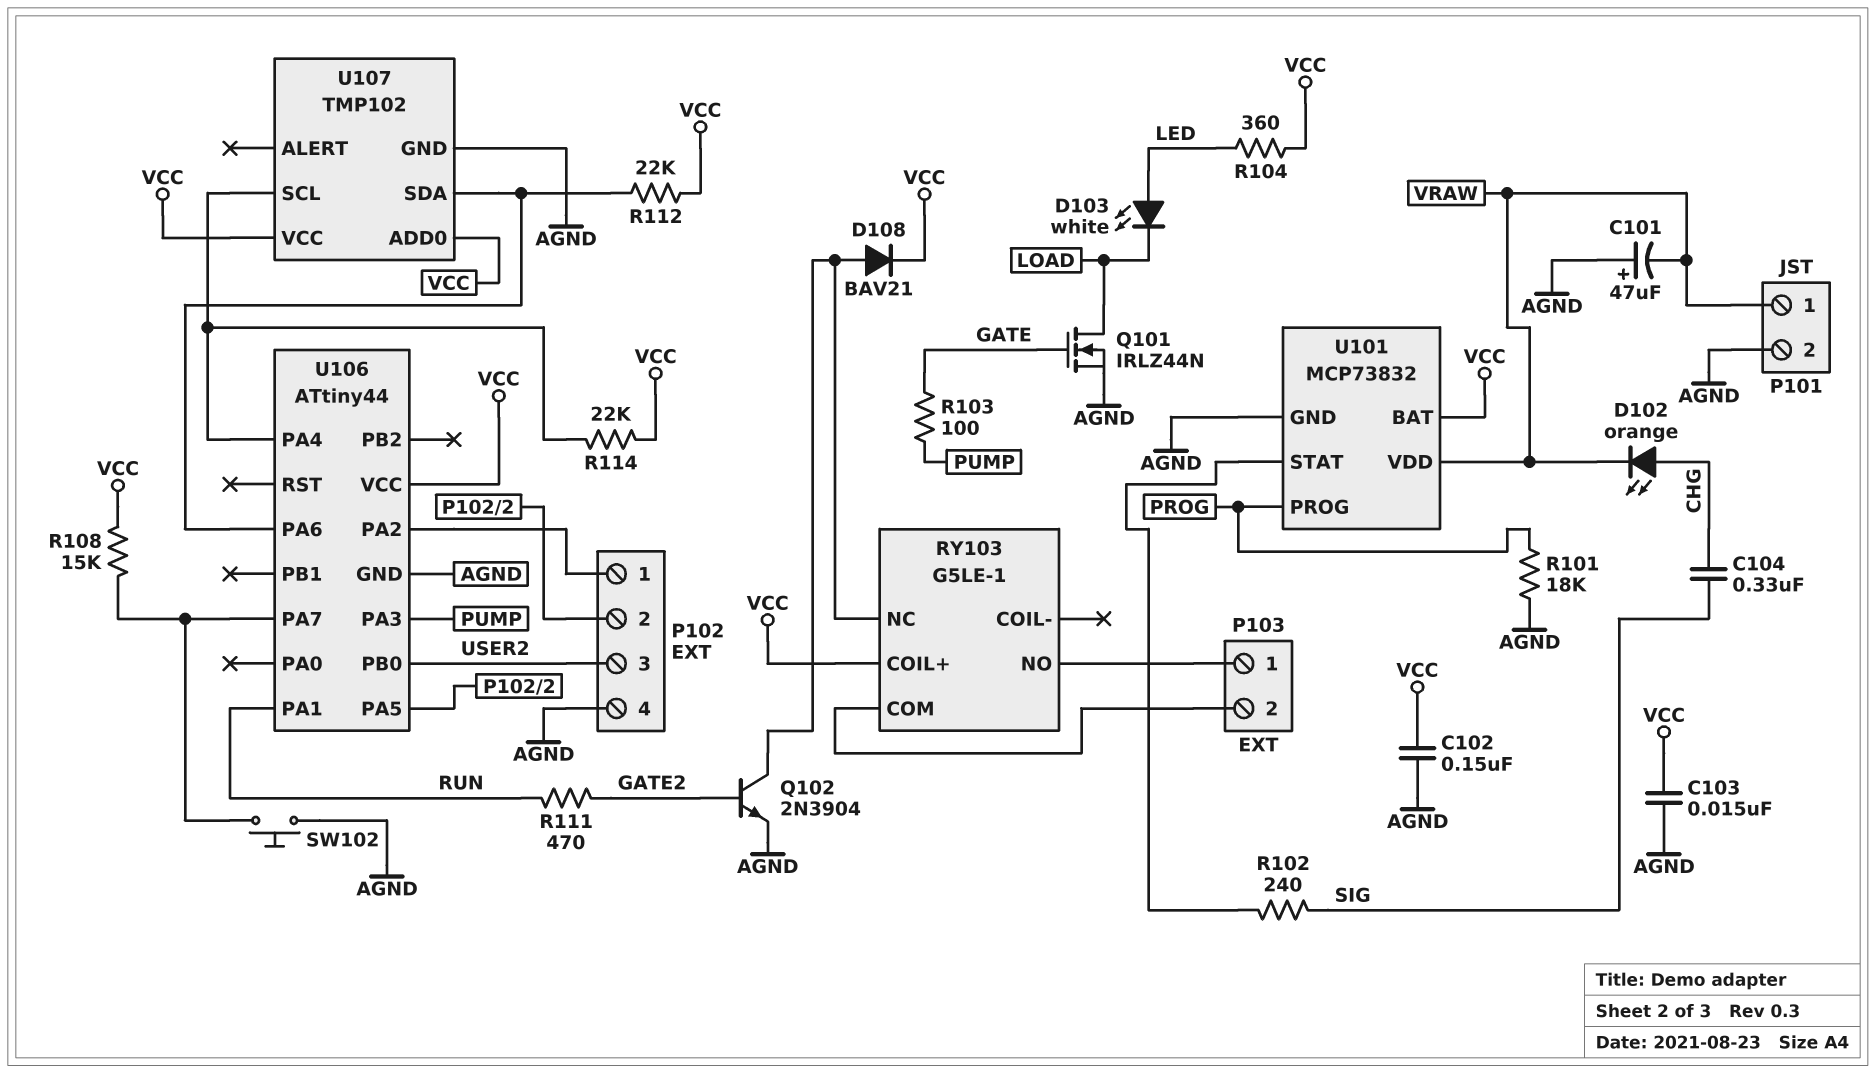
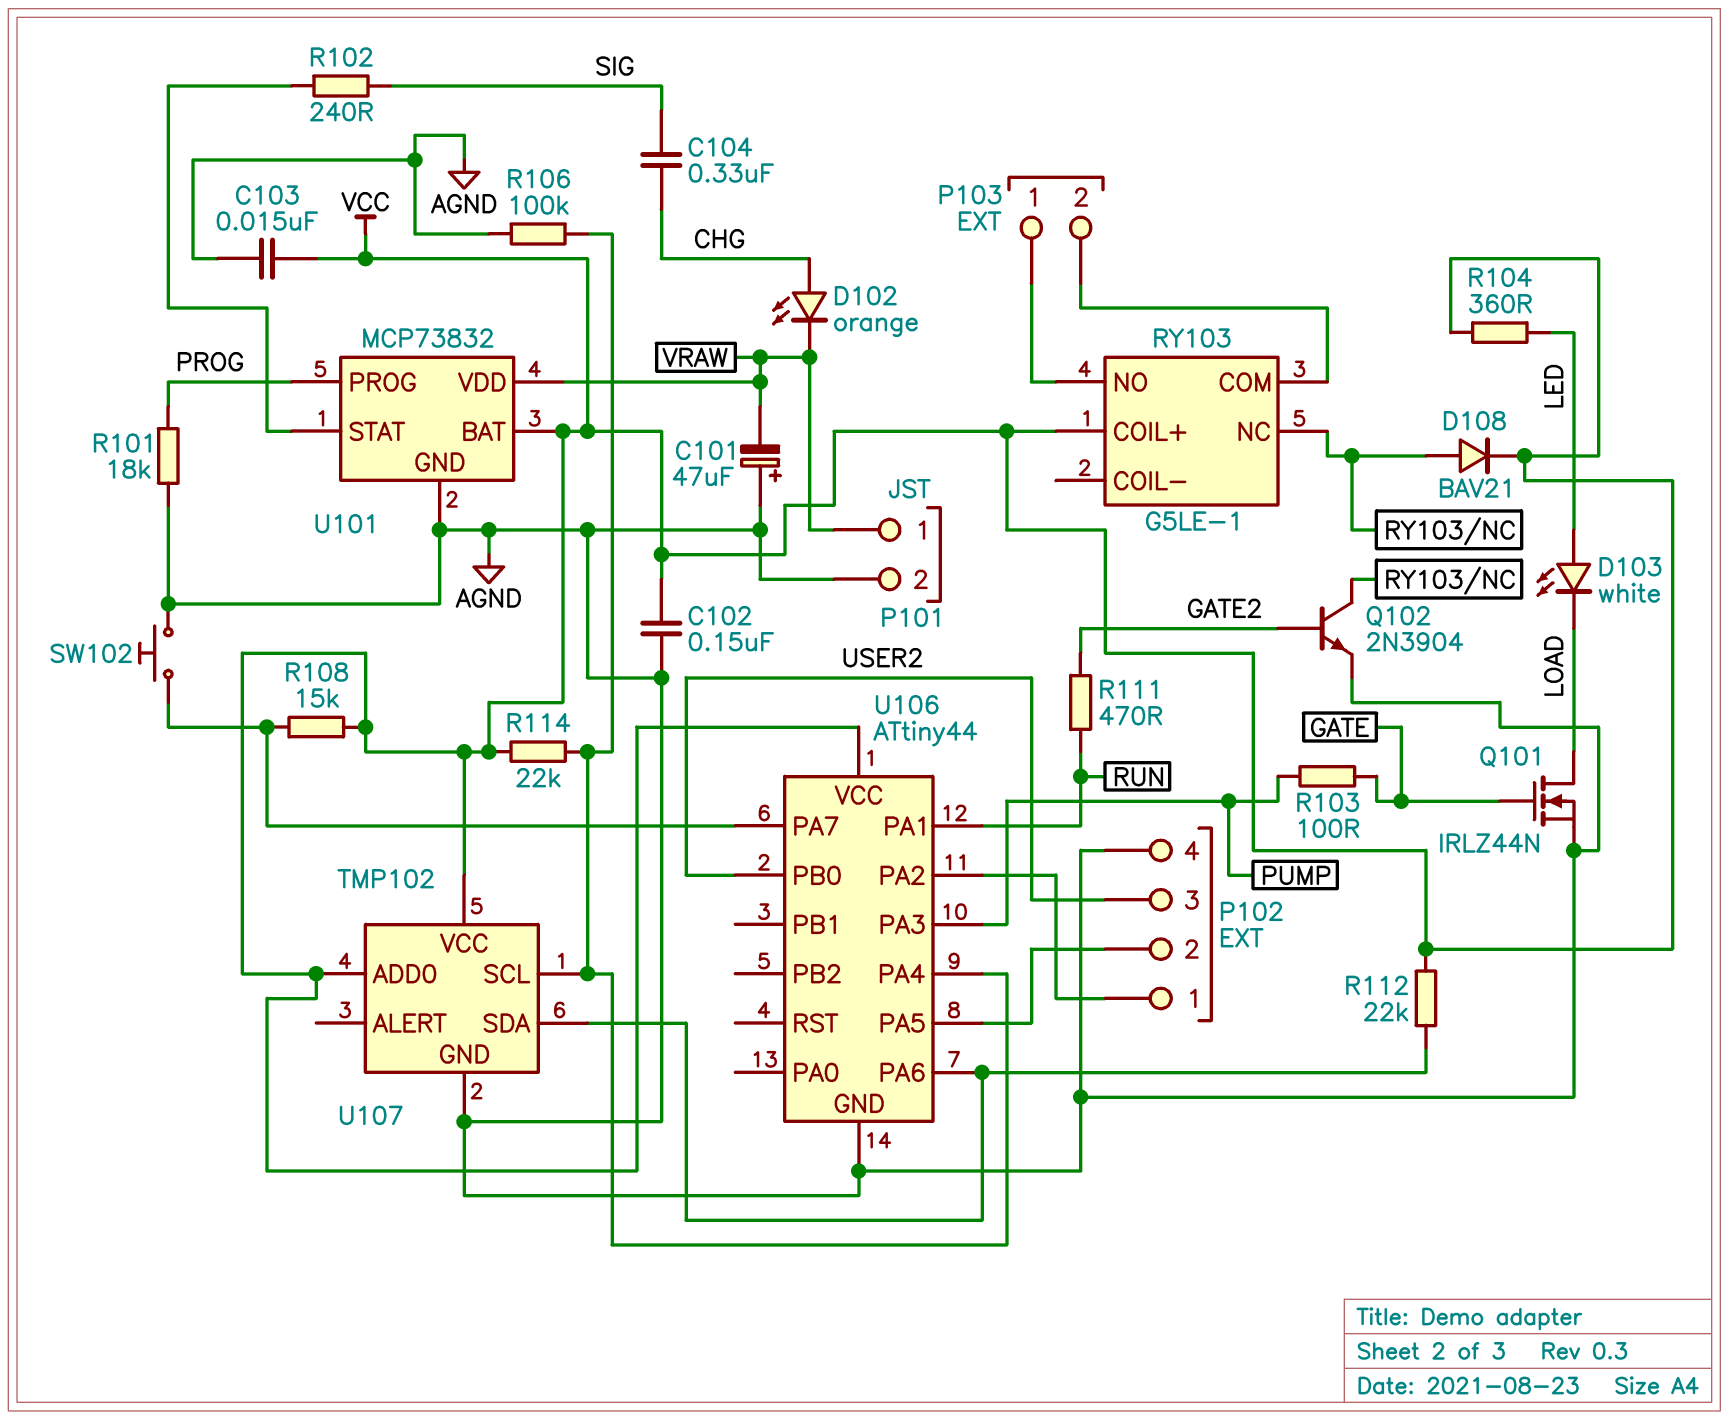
R106: none -> 100k (AGND, U106/PA4)

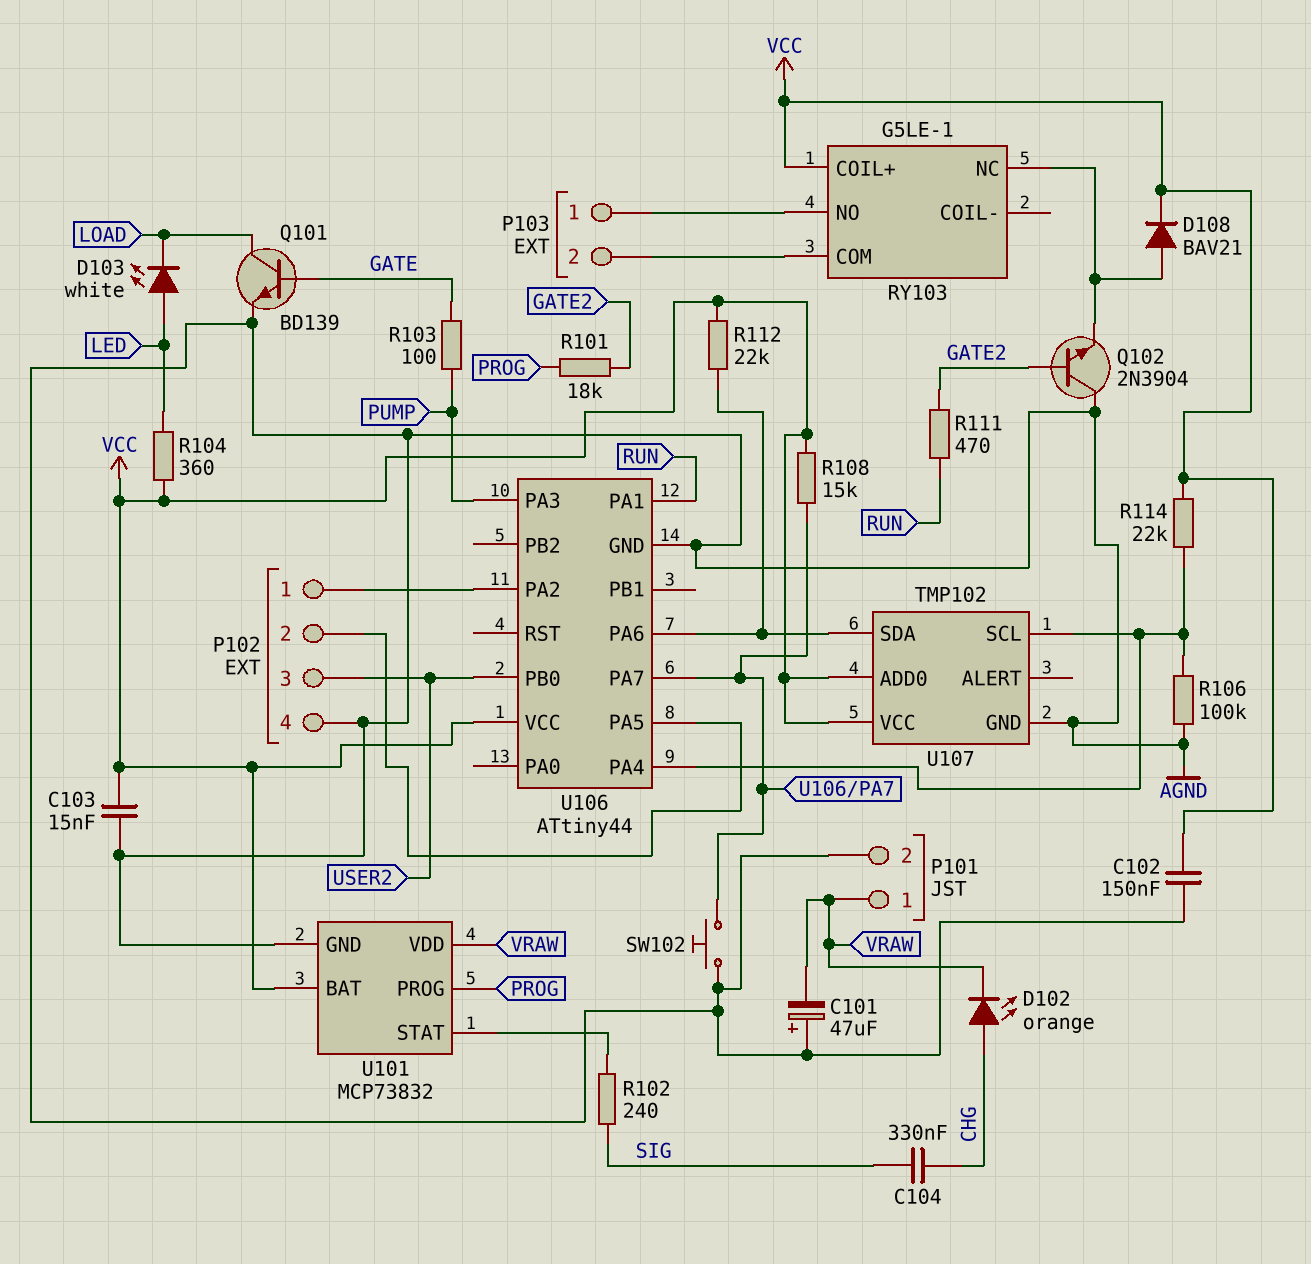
Q101: NMOS IRLZ44N (G GATE, D LOAD, S AGND) -> NPN BD139 (B GATE, C LOAD, E AGND)
Q102: NPN 2N3904 (B GATE2, C RY103/NC, E AGND) -> NPN 2N3904 (B GATE2, C AGND, E RY103/NC)
R101: 18k (AGND, PROG) -> 18k (GATE2, PROG)

